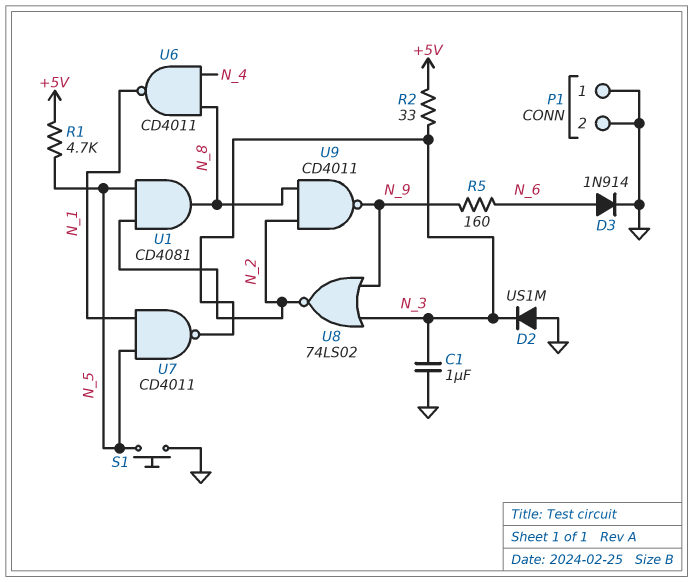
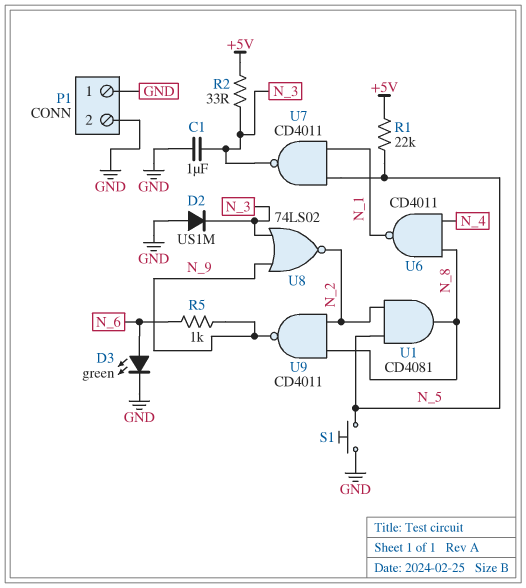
D3: diode 1N914 (A N_6, K GND) -> LED green (A N_6, K GND)
R1: 4.7k (+5V, N_5) -> 22k (+5V, N_5)
R5: 160 (N_6, N_9) -> 1k (N_6, N_9)

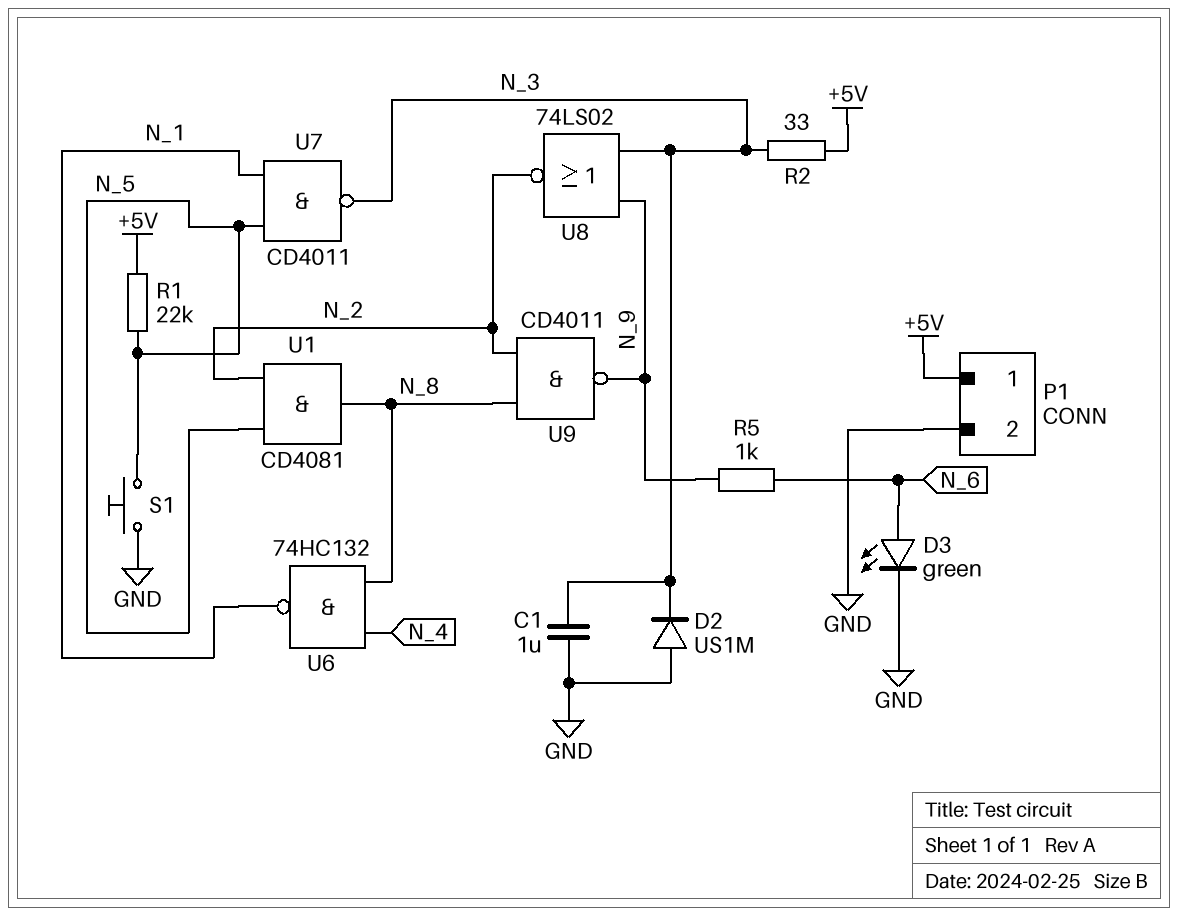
P1 pin 1: GND -> +5V
U6: NAND CD4011 (in N_4, in N_8, out N_1) -> NAND 74HC132 (in N_4, in N_8, out N_1)

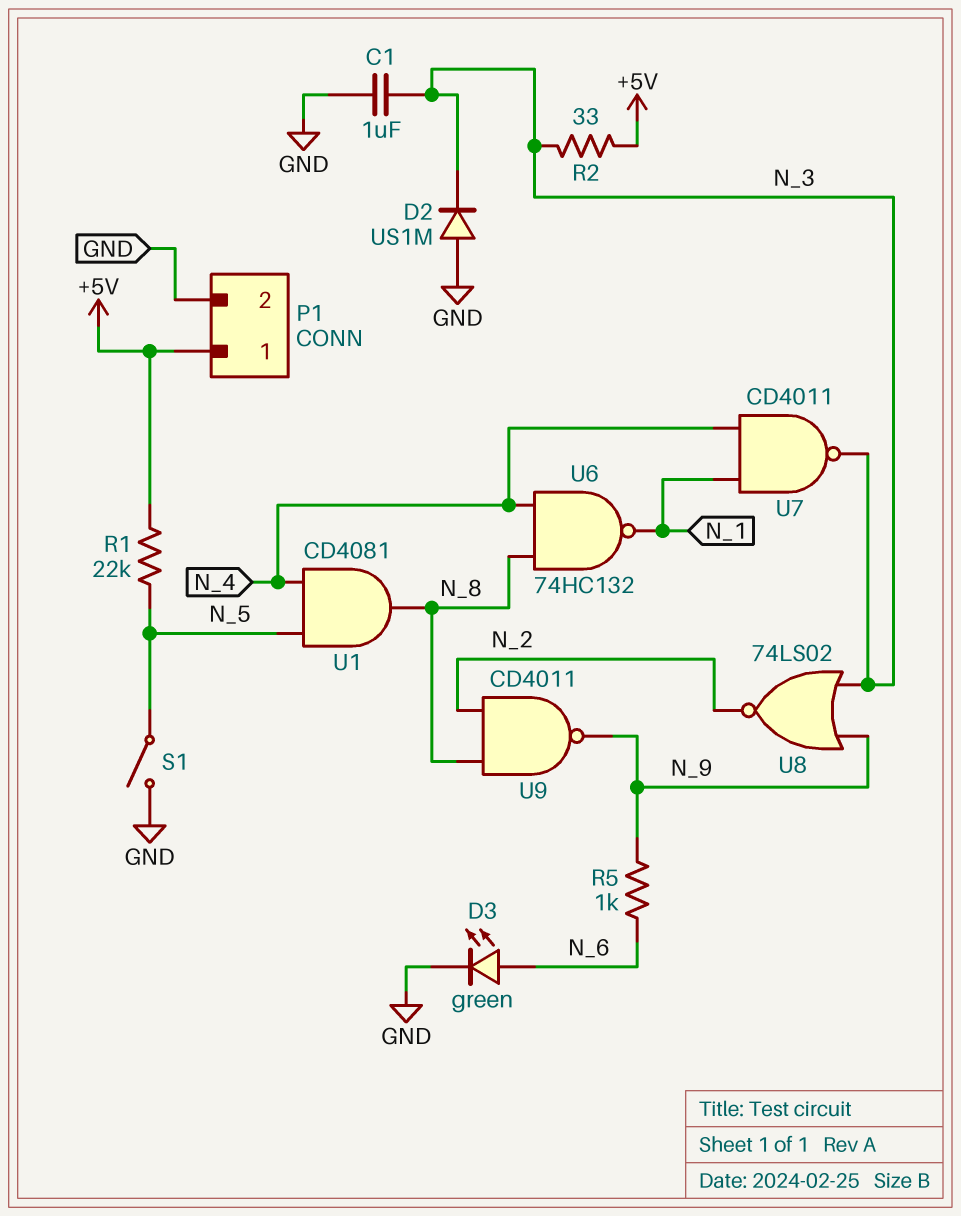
S1: button (GND, N_5) -> switch (GND, N_5)
U1: AND CD4081 (in N_2, in N_5, out N_8) -> AND CD4081 (in N_4, in N_5, out N_8)
U7: NAND CD4011 (in N_1, in N_5, out N_3) -> NAND CD4011 (in N_1, in N_4, out N_3)

